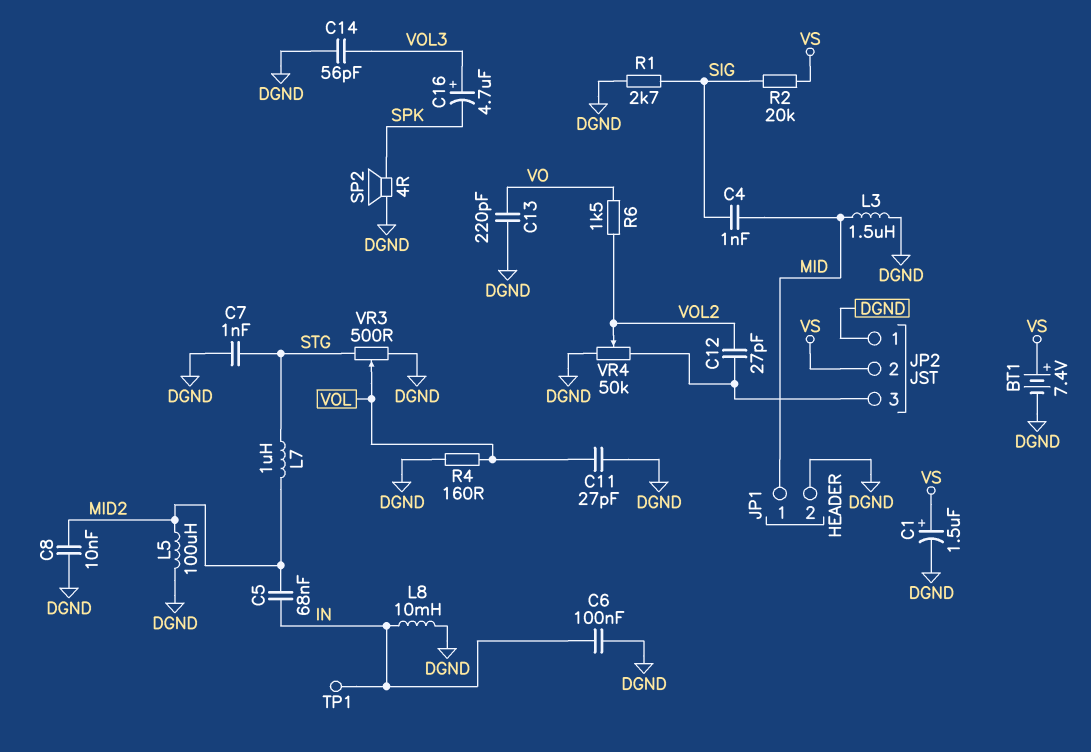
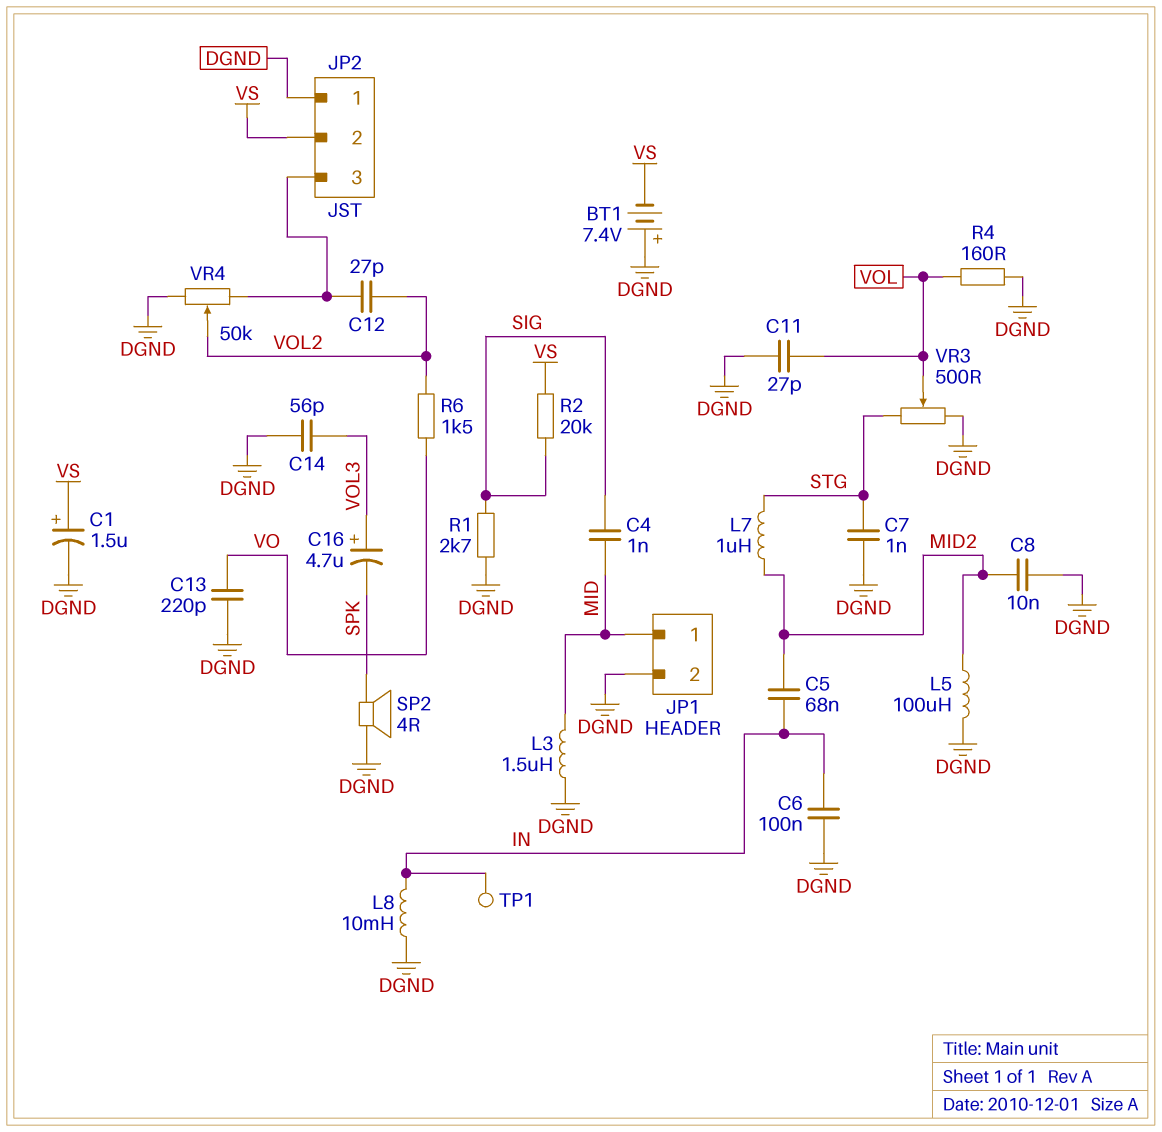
BT1: 7.4V (plus VS, minus DGND) -> 7.4V (plus DGND, minus VS)

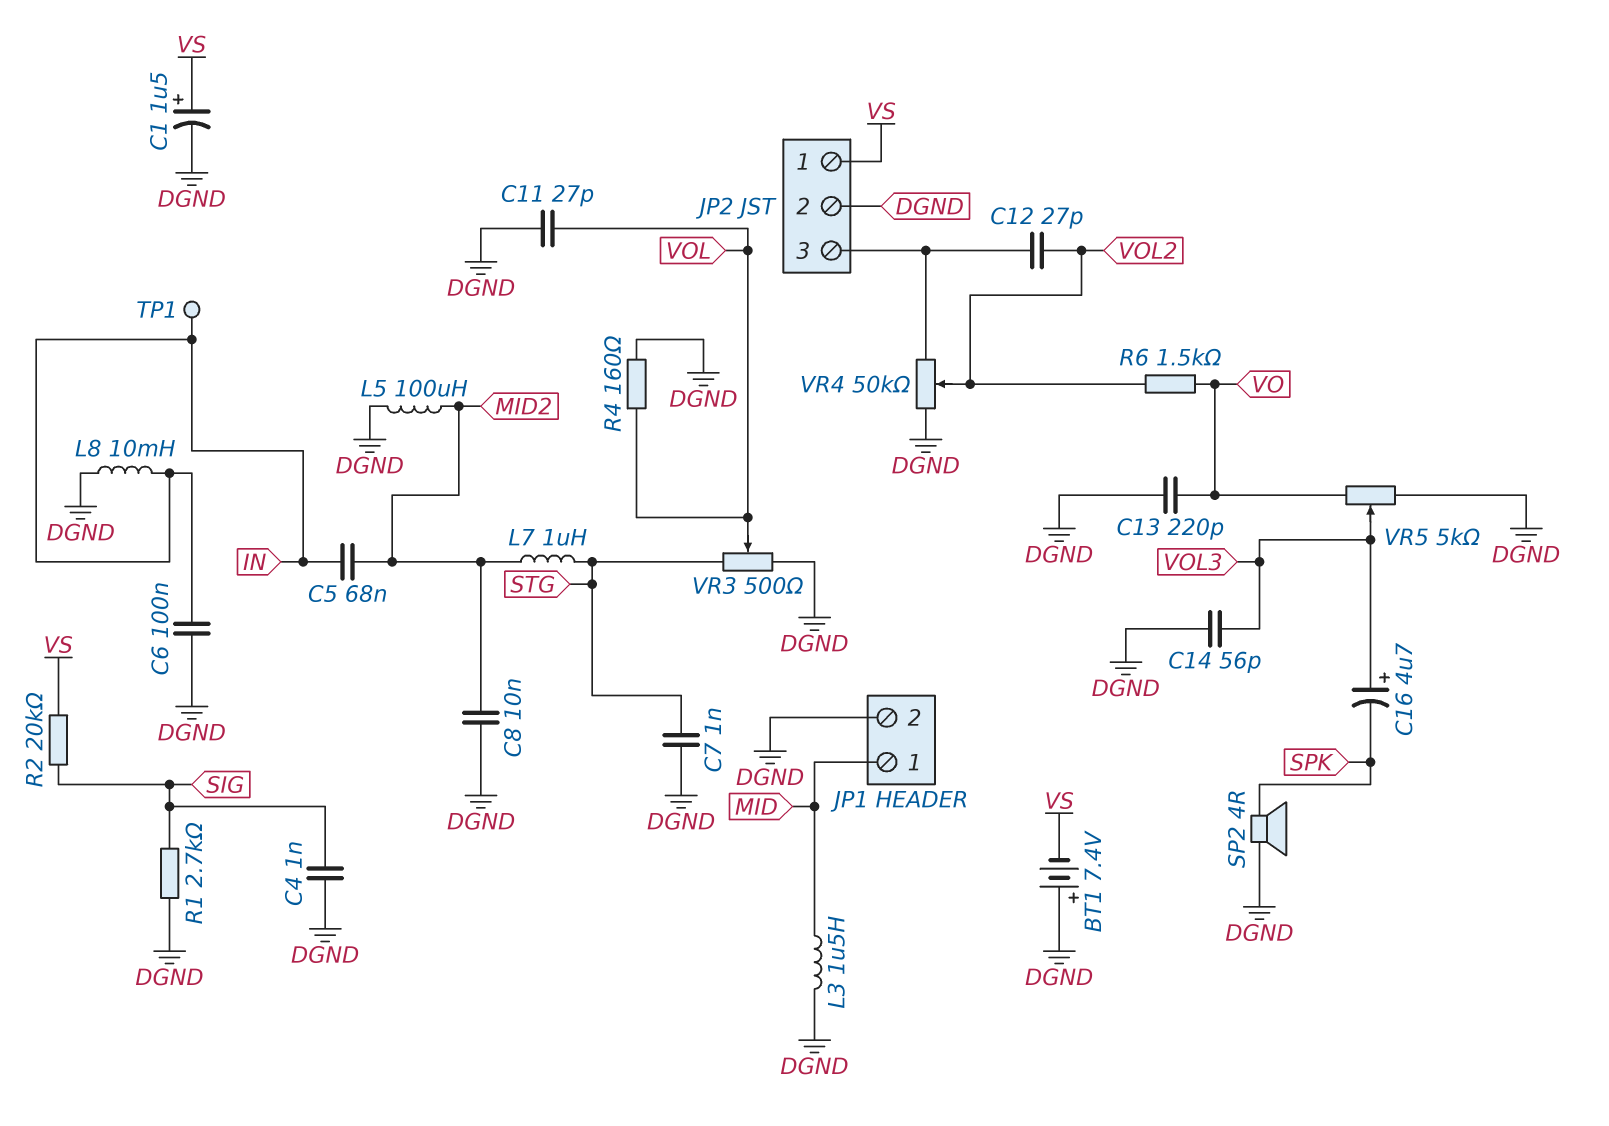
C4: 1nF (MID, SIG) -> 1nF (DGND, SIG)
JP2 pin 1: DGND -> VS
JP2 pin 2: VS -> DGND
VR5: none -> 5k (DGND, VO, wiper VOL3)

